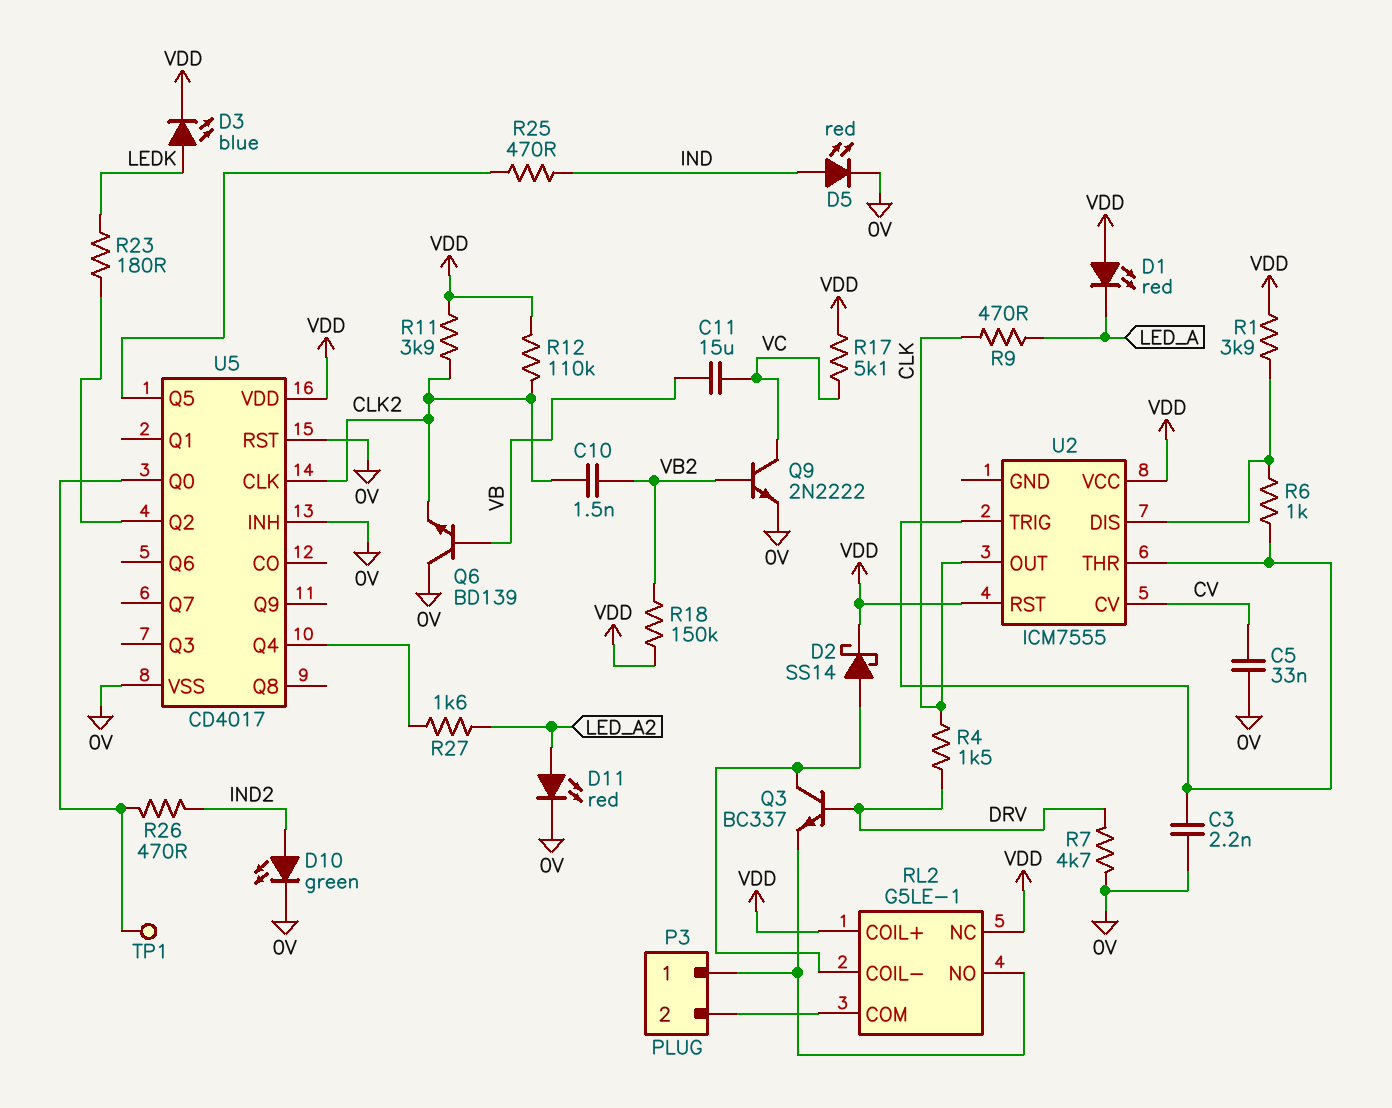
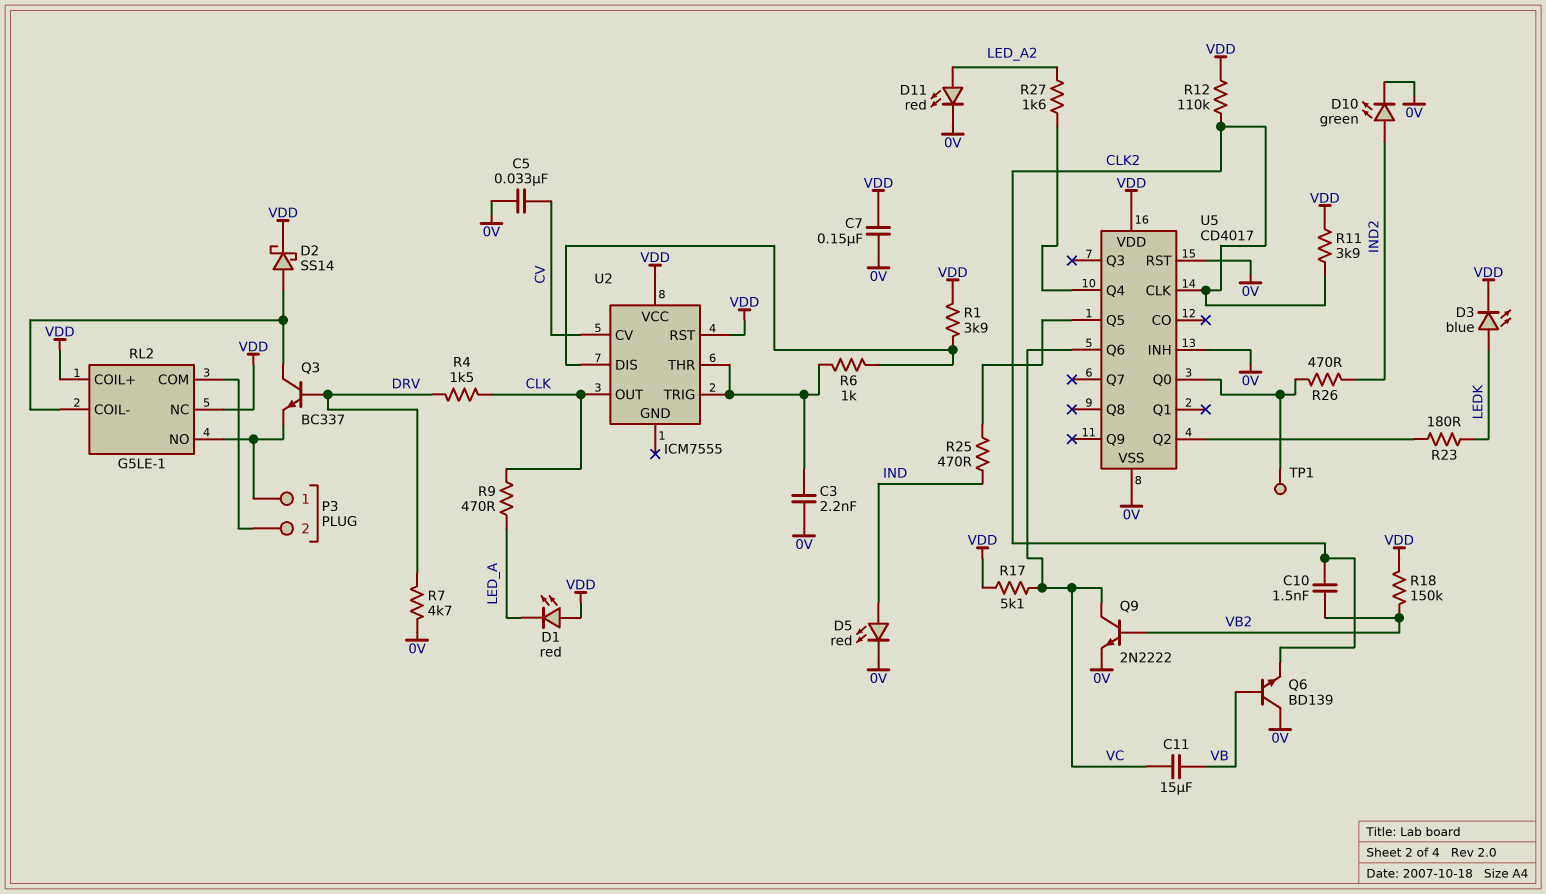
C7: none -> 150nF (0V, VDD)
U5 pin Q6: none -> VC

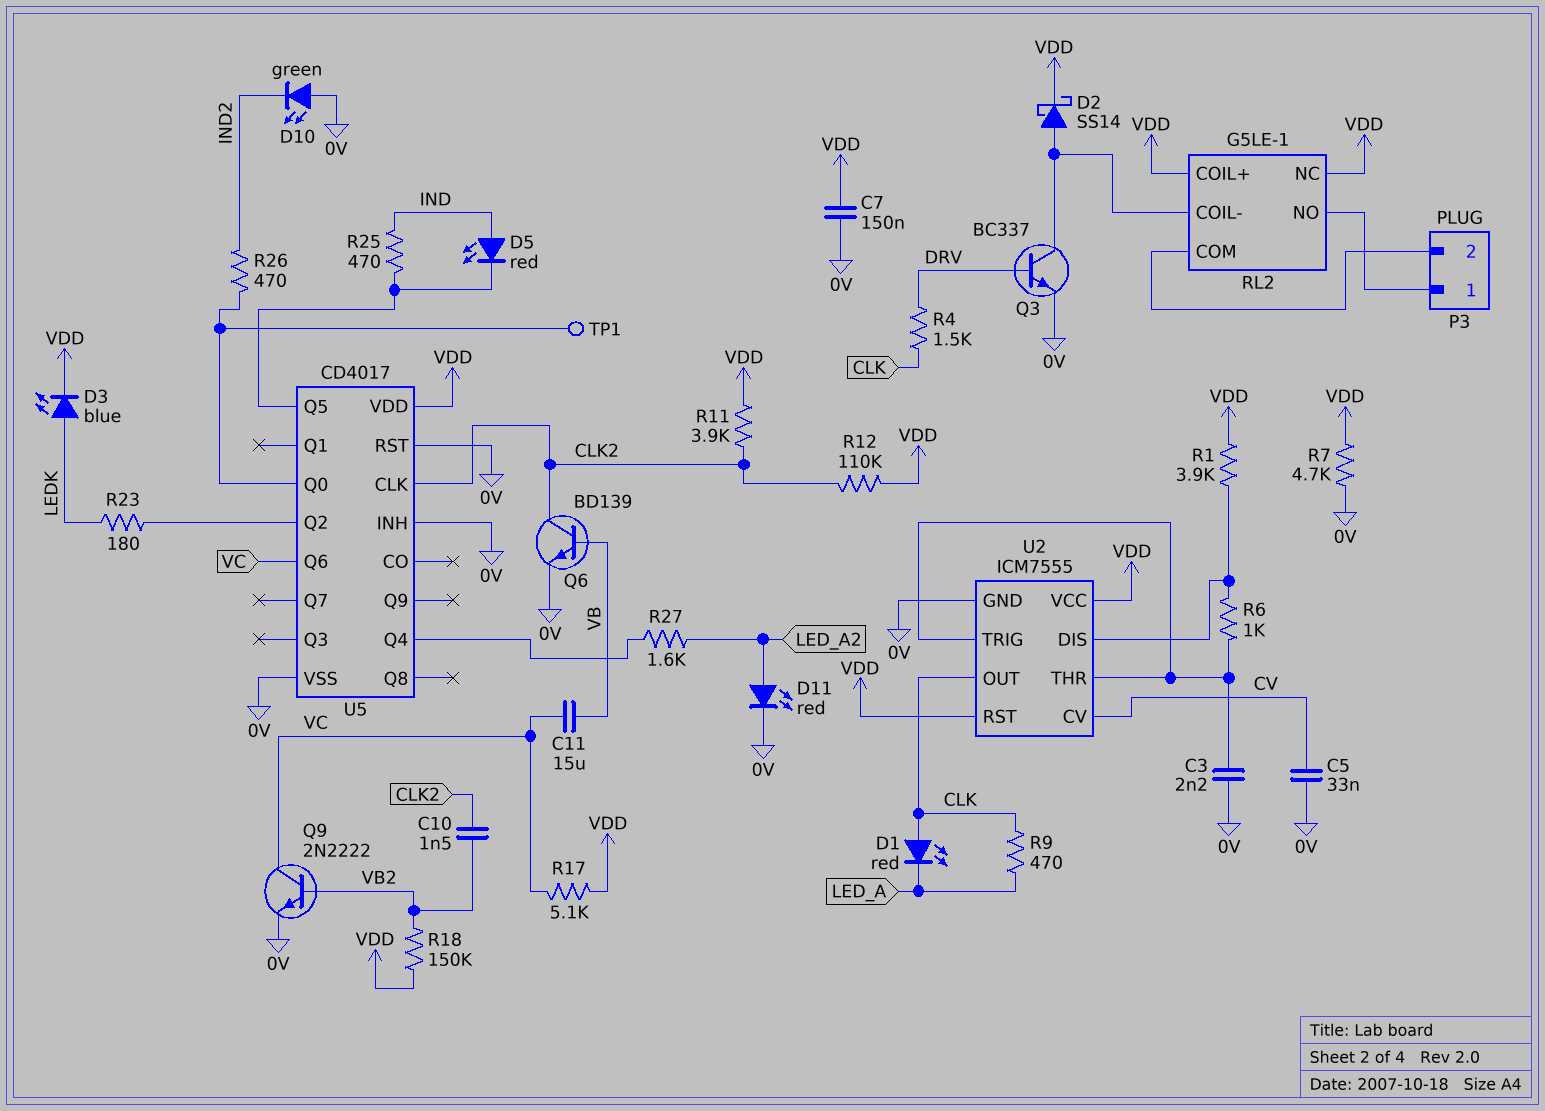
D1: LED red (A VDD, K LED_A) -> LED red (A CLK, K LED_A)
D5: LED red (A IND, K 0V) -> LED red (A IND, K U5/Q5)
D10: LED green (A IND2, K 0V) -> LED green (A 0V, K IND2)
Q3: NPN BC337 (B DRV, C RL2/COIL-, E P3/1) -> NPN BC337 (B DRV, C RL2/COIL-, E 0V)
Q6: NPN BD139 (B VB, C 0V, E CLK2) -> NPN BD139 (B VB, C CLK2, E 0V)
R7: 4.7k (0V, DRV) -> 4.7k (0V, VDD)
U2 pin GND: none -> 0V

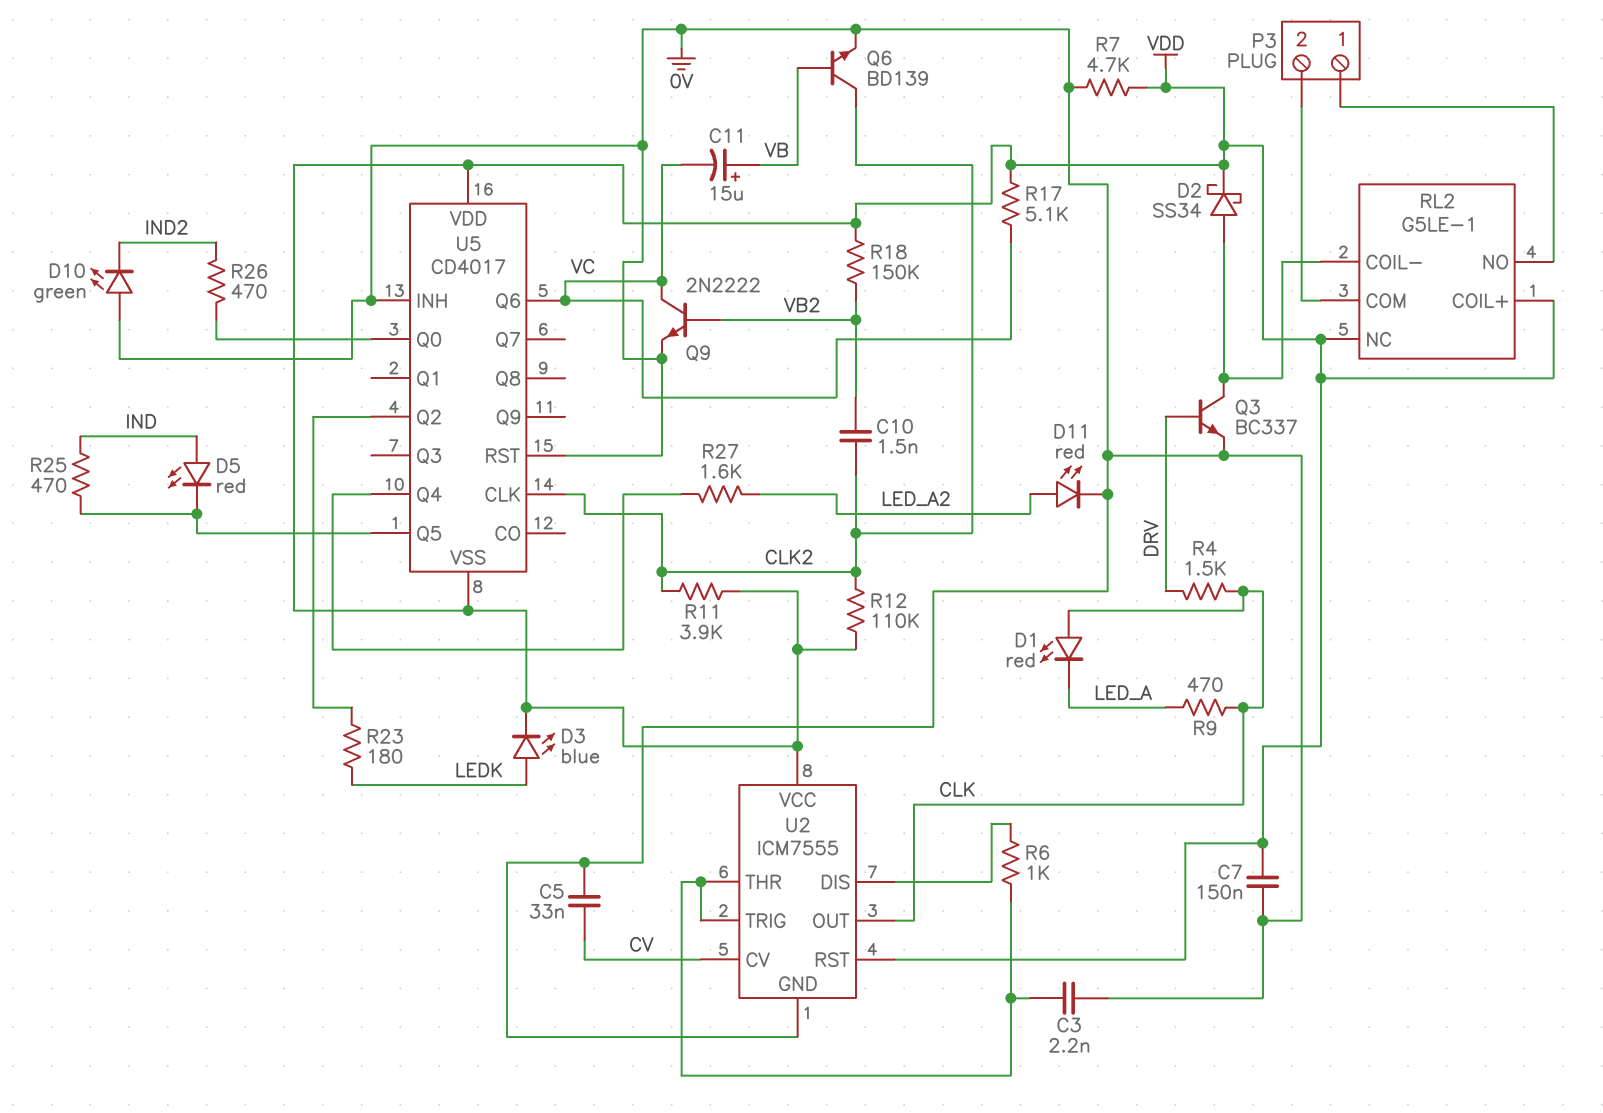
C11: 15uF (VB, VC) -> 15uF (plus VB, minus VC)
D2: schottky SS14 (A RL2/COIL-, K VDD) -> schottky SS34 (A RL2/COIL-, K VDD)
R1: 3.9k (U2/DIS, VDD) -> none
TP1: test point (U5/Q0) -> none
U5 pin VSS: 0V -> VDD

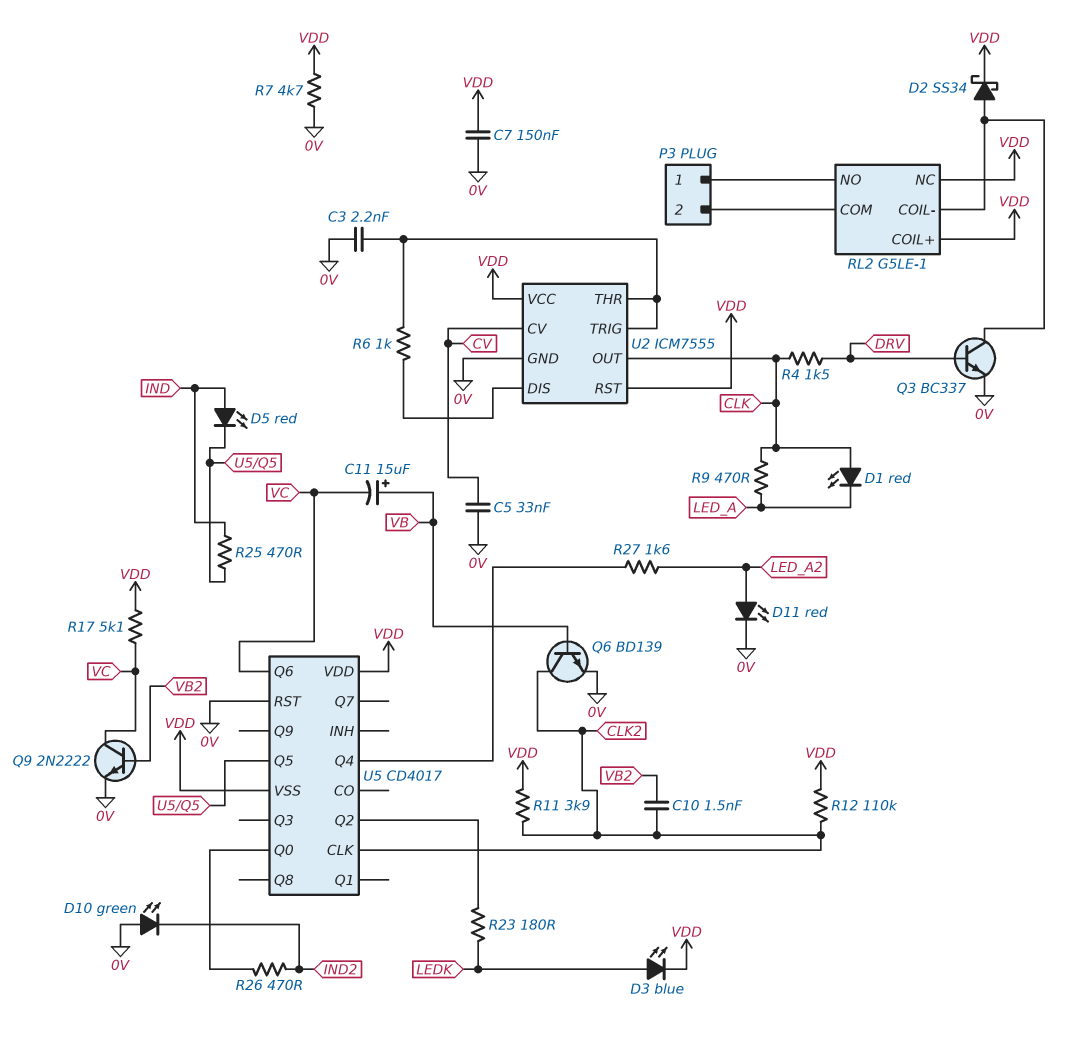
R18: 150k (VB2, VDD) -> none
U5 pin INH: 0V -> none

